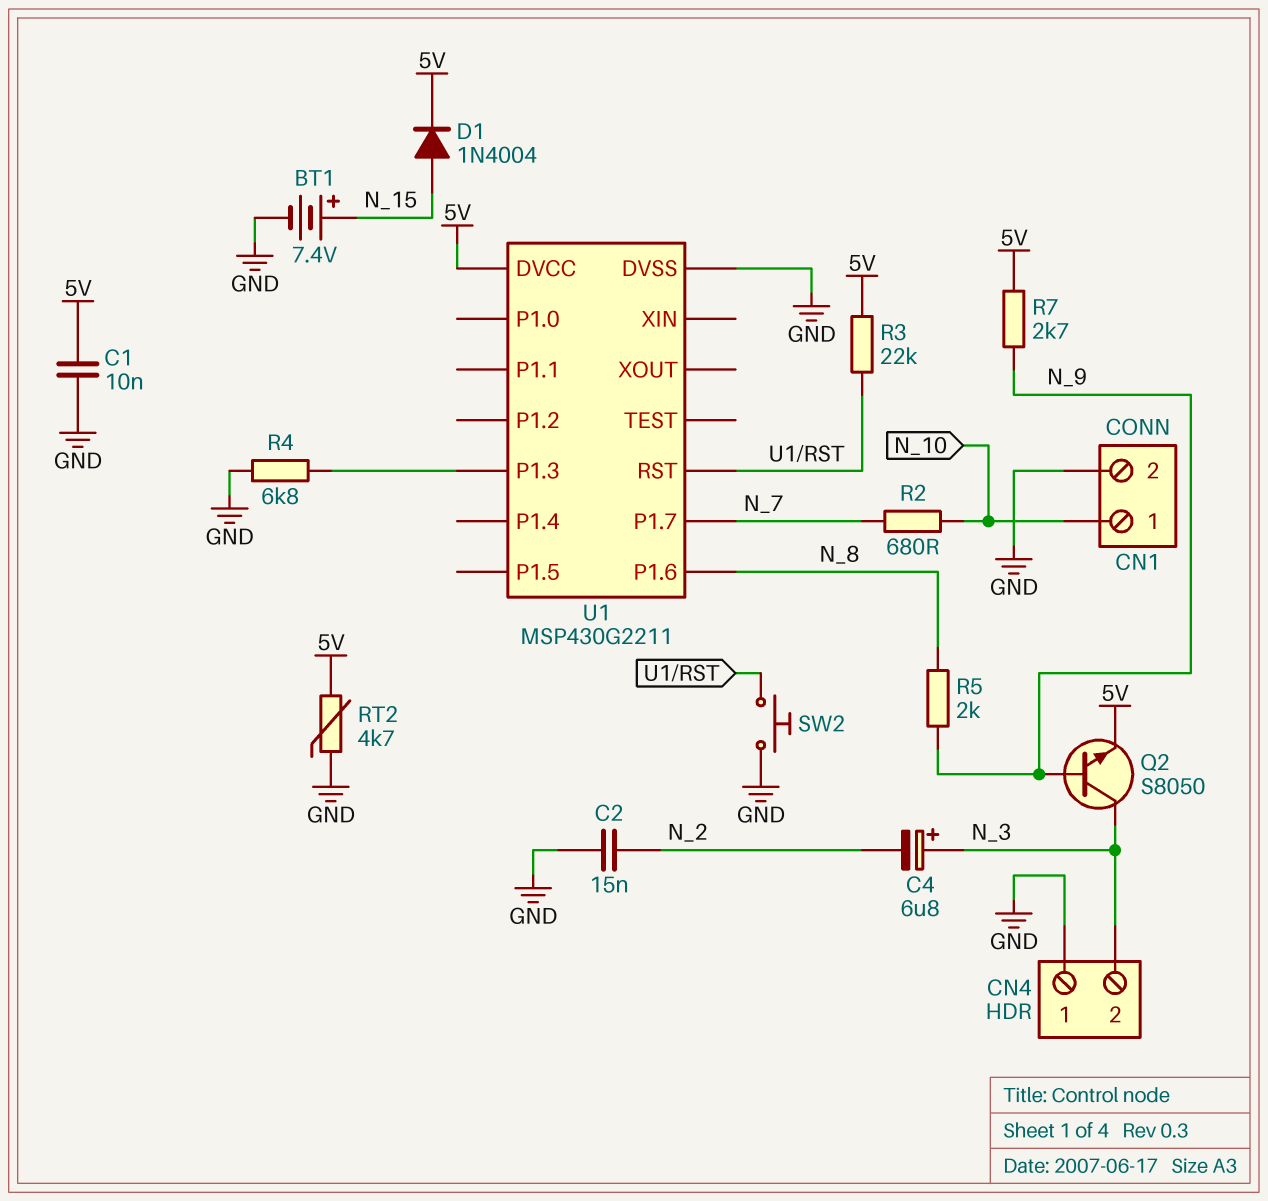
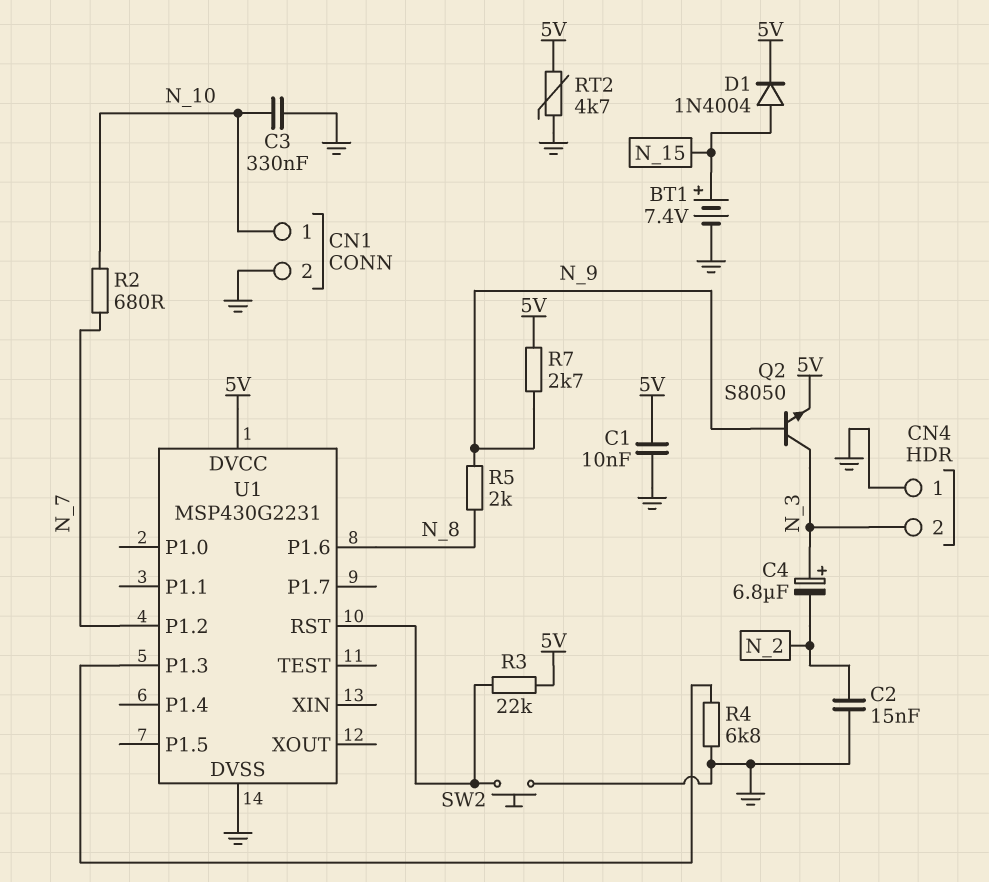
C3: none -> 330nF (GND, N_10)
U1: MSP430G2211 -> MSP430G2231
U1 pin P1.2: none -> N_7
U1 pin P1.7: N_7 -> none

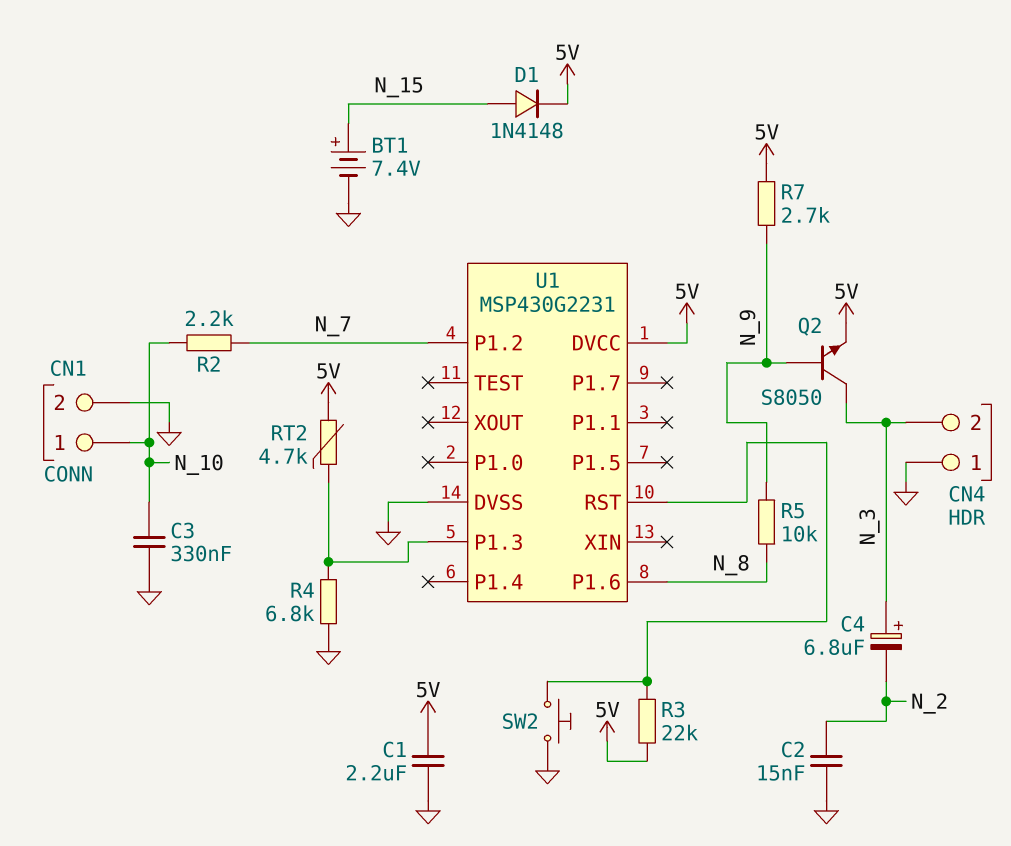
C1: 10nF (5V, GND) -> 2.2uF (5V, GND)
D1: diode 1N4004 (A N_15, K 5V) -> diode 1N4148 (A N_15, K 5V)
R2: 680 (N_7, N_10) -> 2.2k (N_7, N_10)
R5: 2k (N_8, N_9) -> 10k (N_8, N_9)
RT2: 4.7k (5V, GND) -> 4.7k (5V, U1/P1.3)

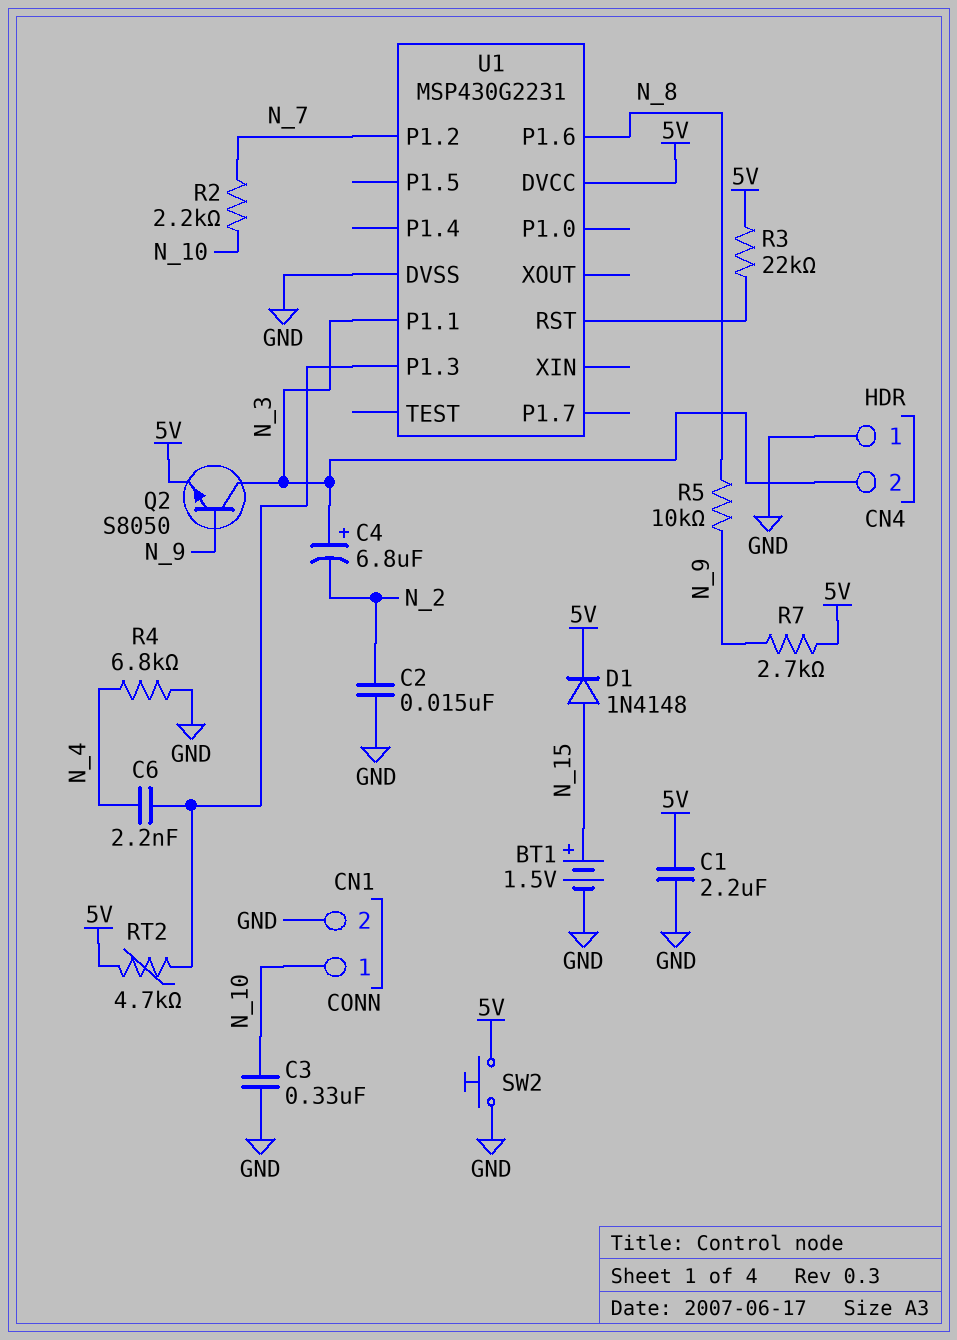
BT1: 7.4V (plus N_15, minus GND) -> 1.5V (plus N_15, minus GND)
C6: none -> 2.2nF (N_4, U1/P1.3)
R4: 6.8k (GND, U1/P1.3) -> 6.8k (GND, N_4)
SW2: button (GND, U1/RST) -> button (5V, GND)
U1 pin P1.1: none -> N_3

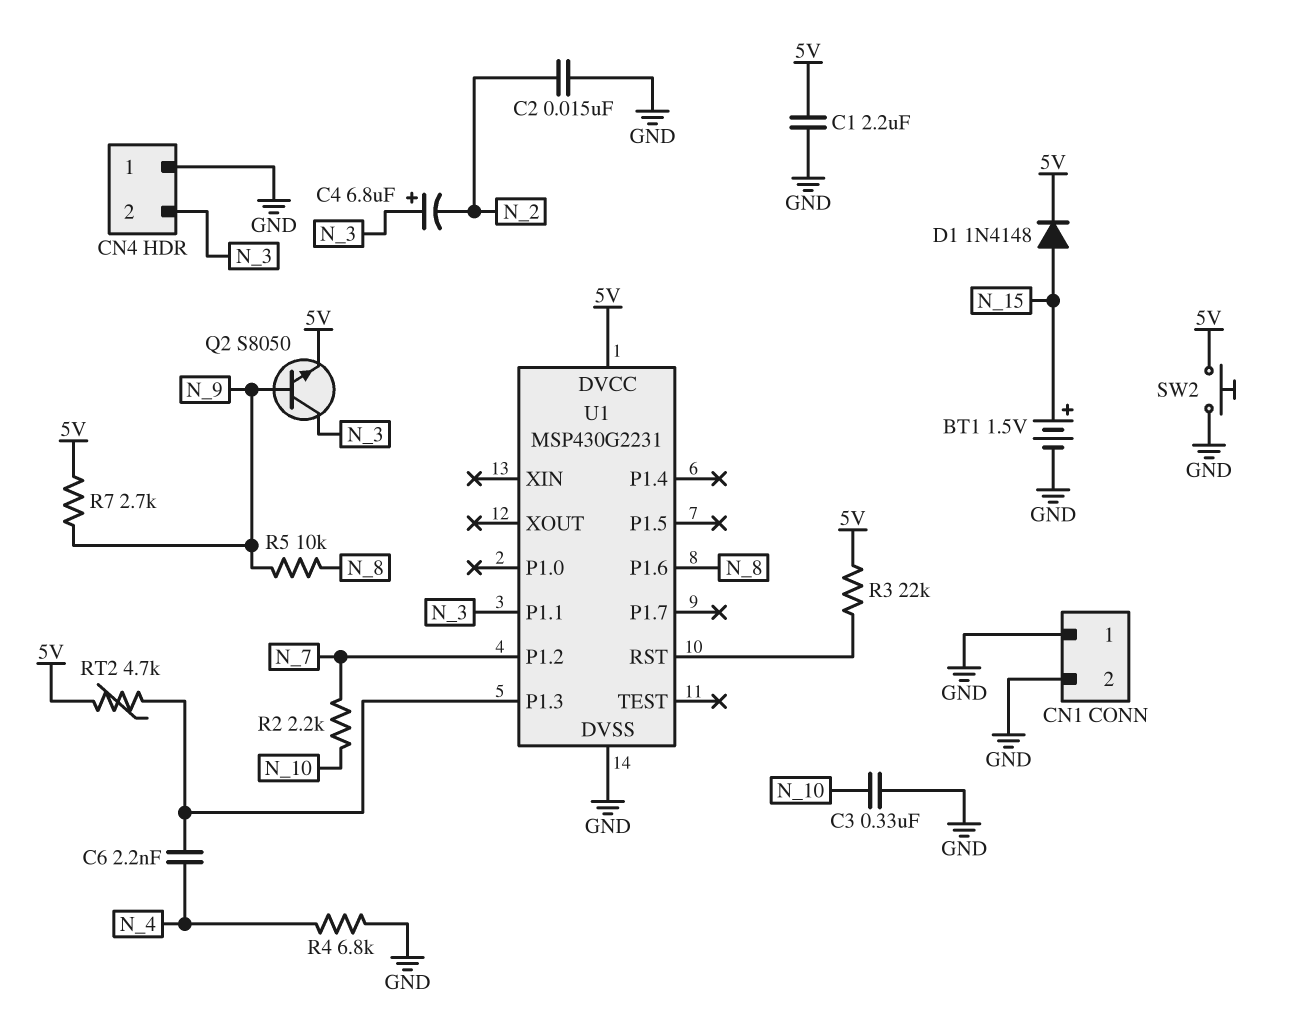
CN1 pin 1: N_10 -> GND

